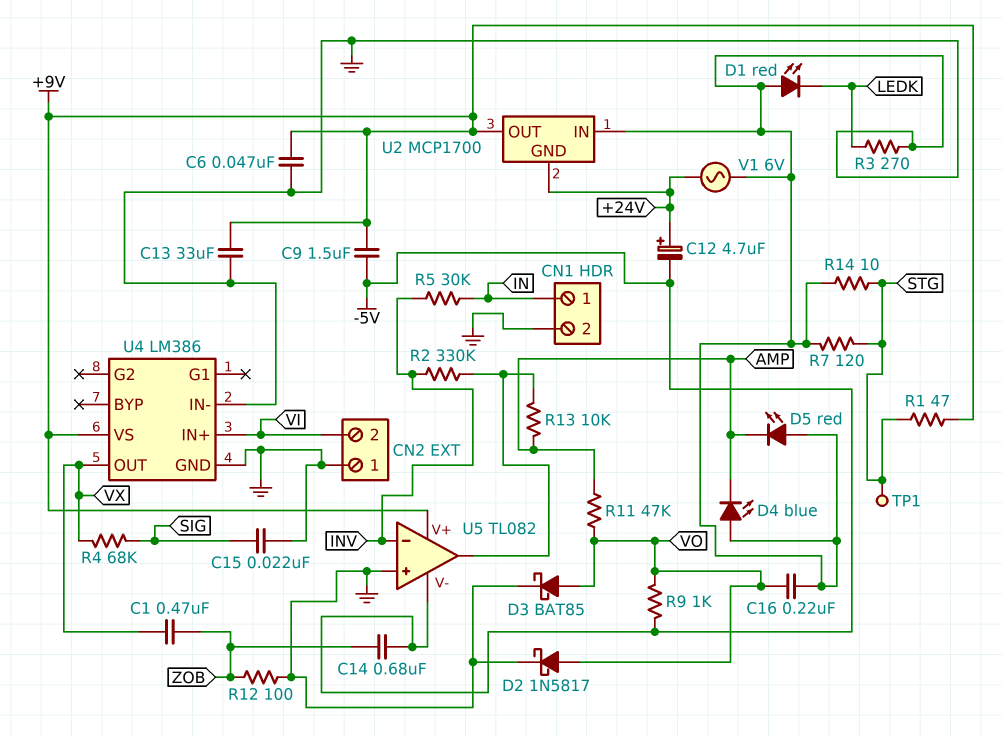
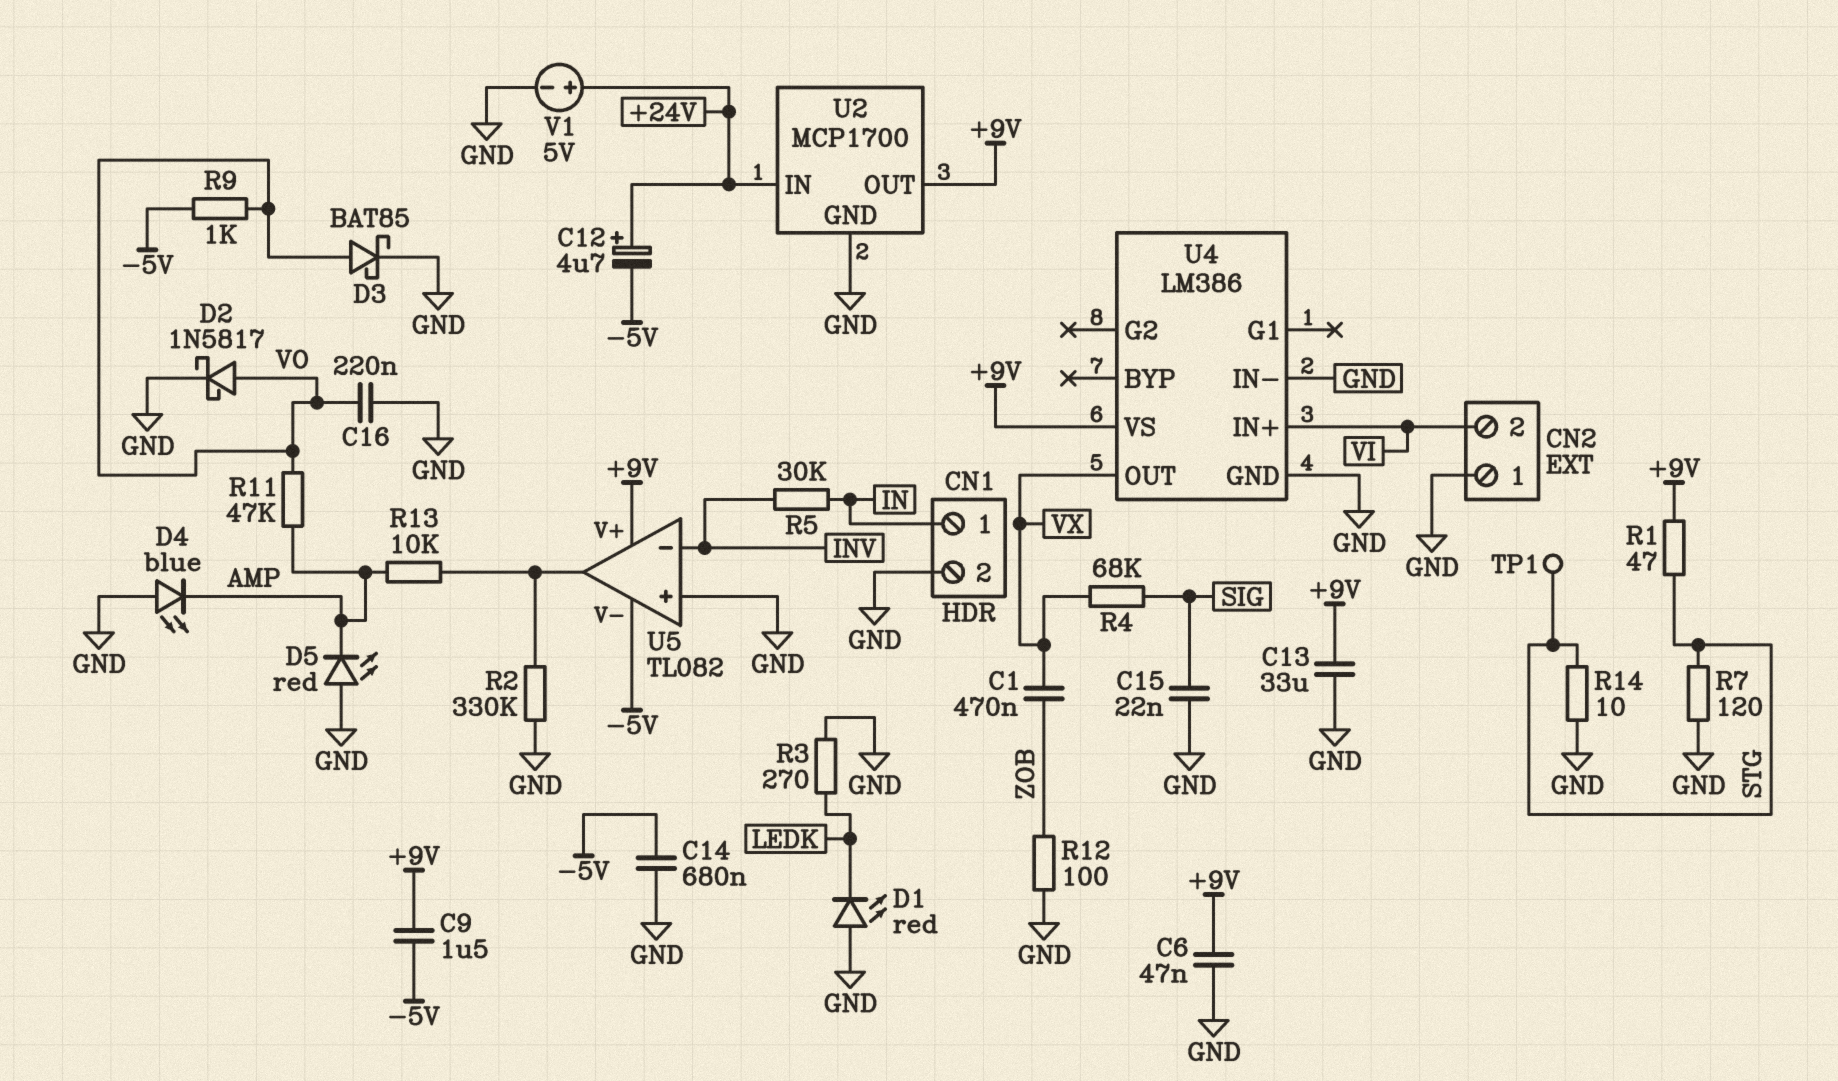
C14: 680nF (-5V, ZOB) -> 680nF (-5V, GND)
R2: 330k (INV, U5/out) -> 330k (GND, U5/out)
U2 pin GND: +24V -> GND
U2 pin IN: GND -> +24V
V1: AC 6V (+24V, GND) -> 5V (plus +24V, minus GND)

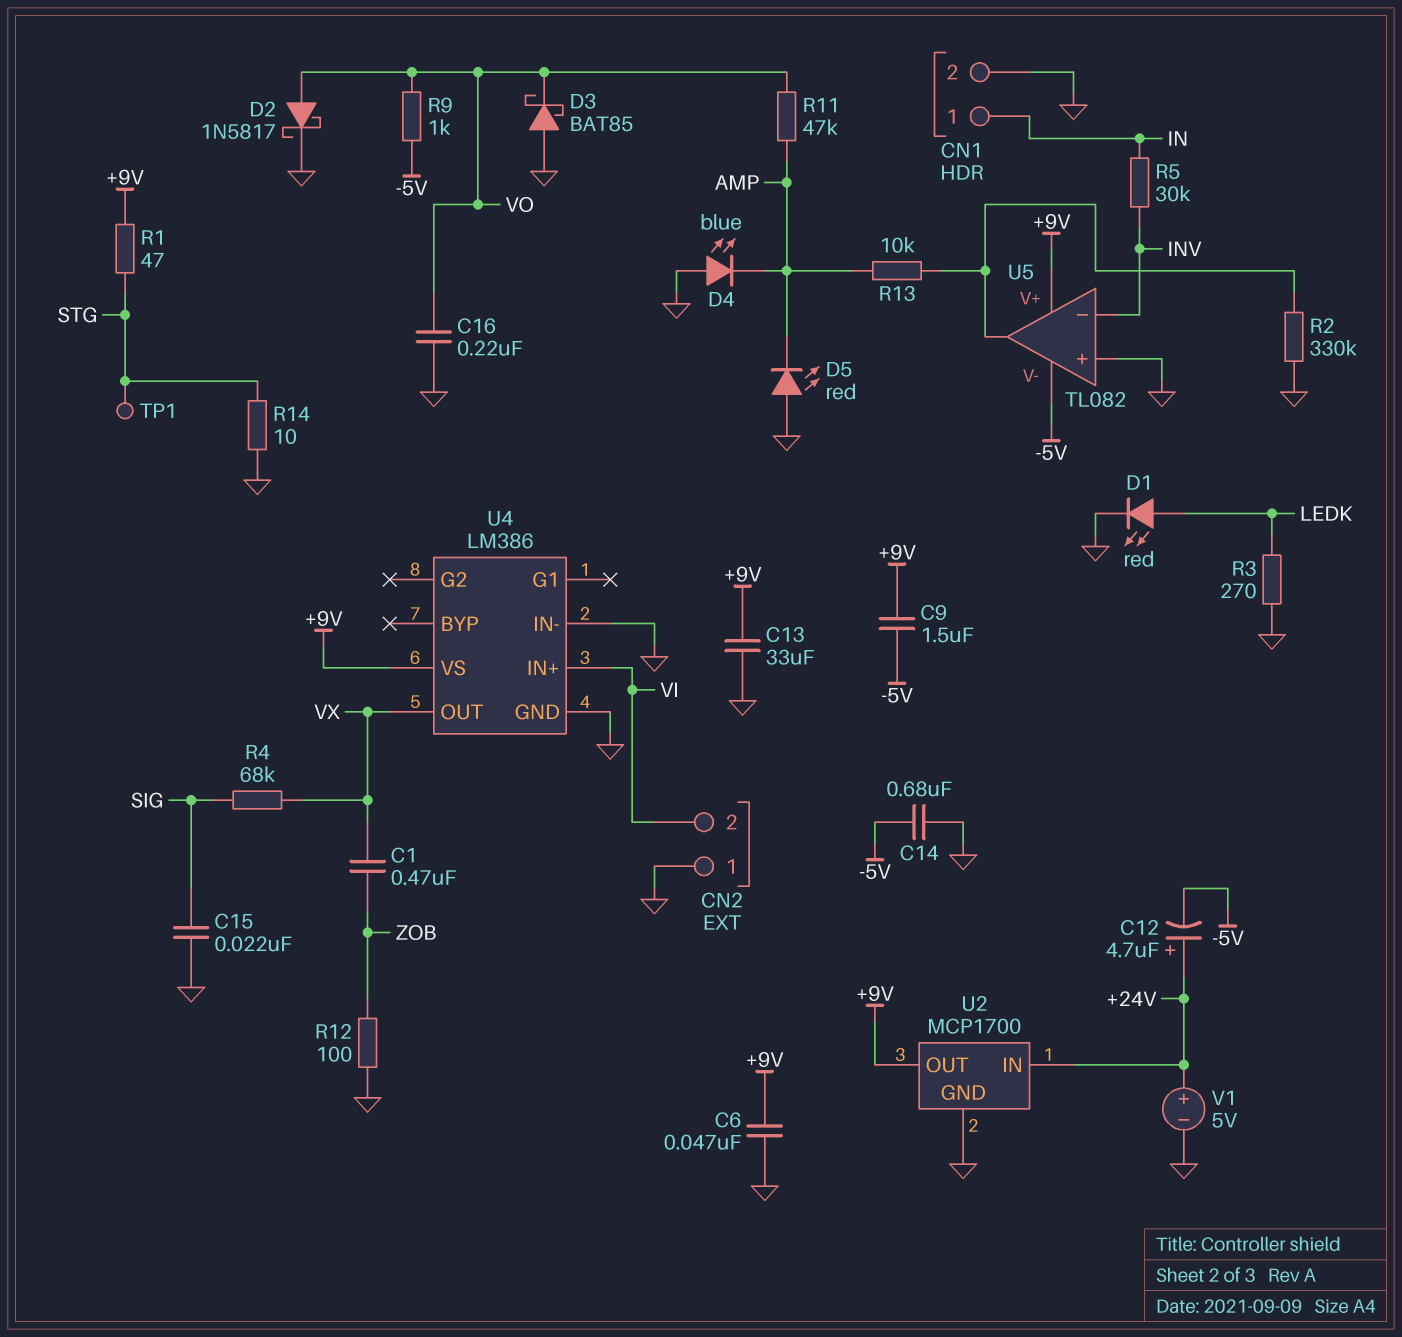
D1: LED red (A GND, K LEDK) -> LED red (A LEDK, K GND)
D3: schottky BAT85 (A VO, K GND) -> schottky BAT85 (A GND, K VO)
R7: 120 (GND, STG) -> none

